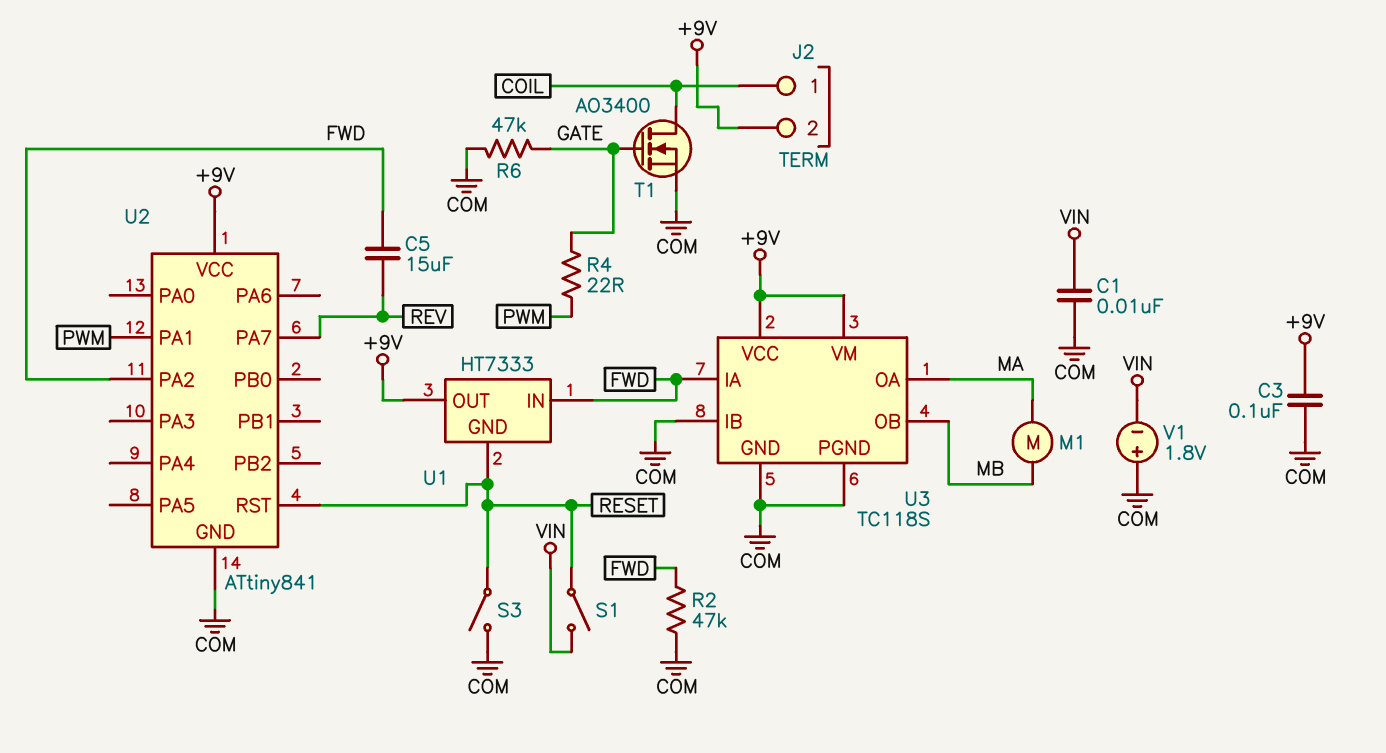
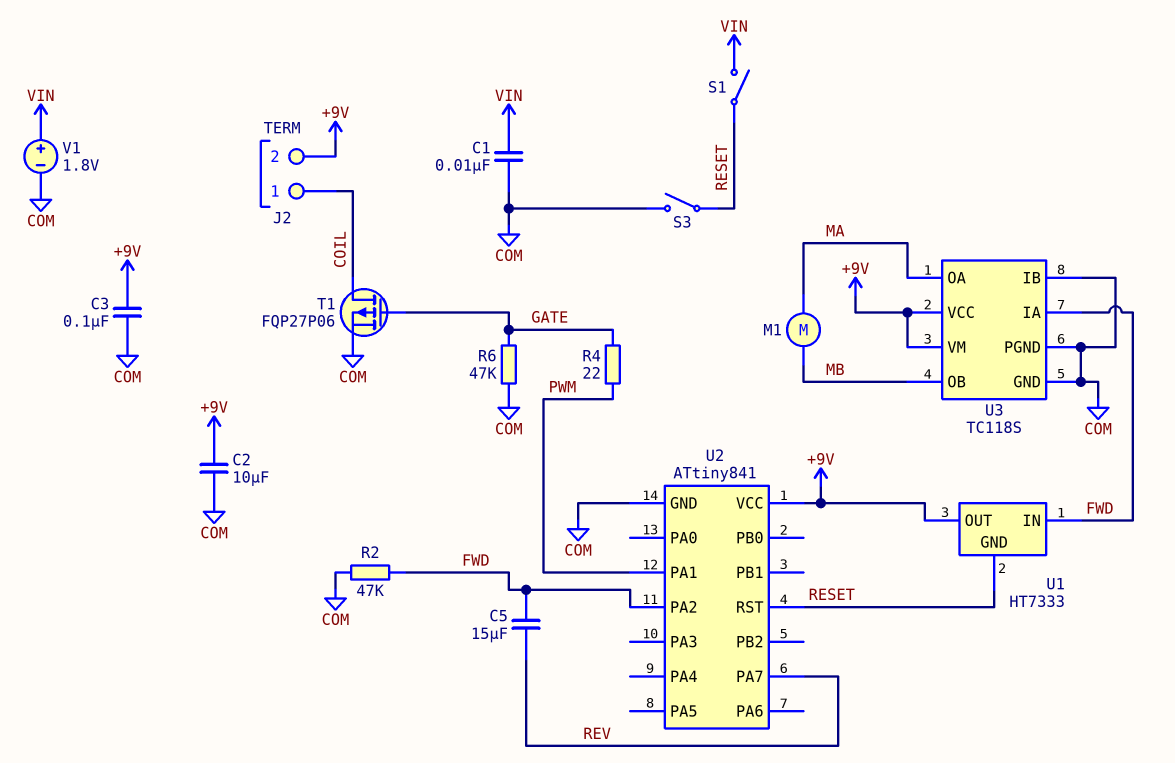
C2: none -> 10uF (+9V, COM)
T1: NMOS AO3400 (G GATE, D COIL, S COM) -> PMOS FQP27P06 (G GATE, D COIL, S COM)
V1: 1.8V (plus COM, minus VIN) -> 1.8V (plus VIN, minus COM)

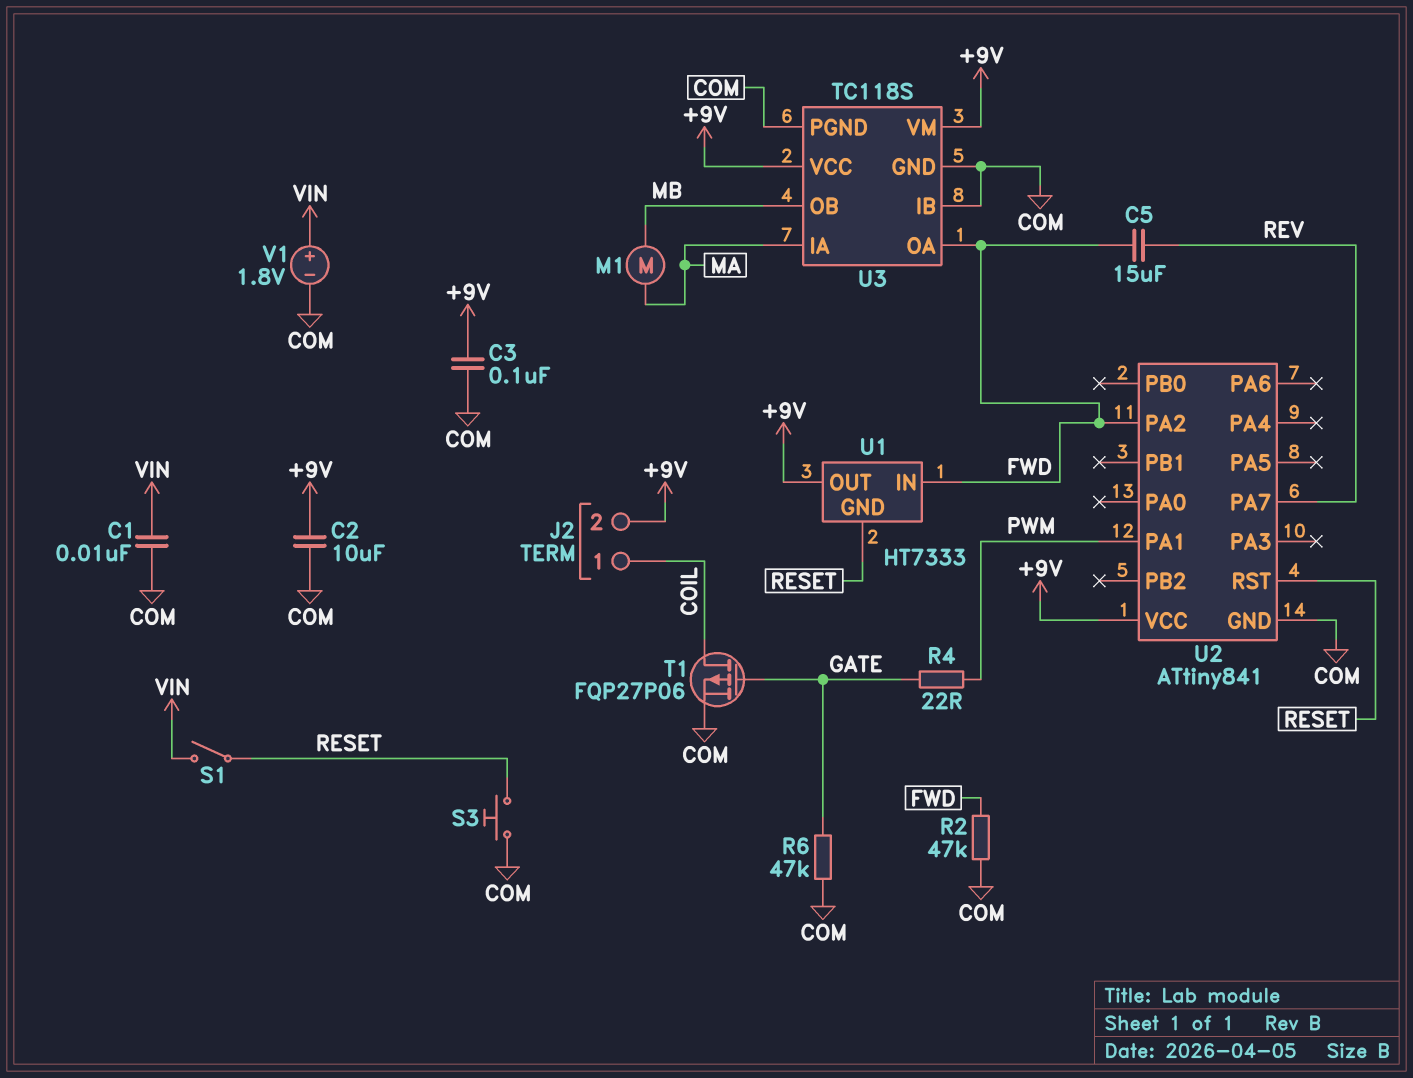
S3: switch (COM, RESET) -> button (COM, RESET)
U3 pin IA: FWD -> MA
U3 pin OA: MA -> FWD

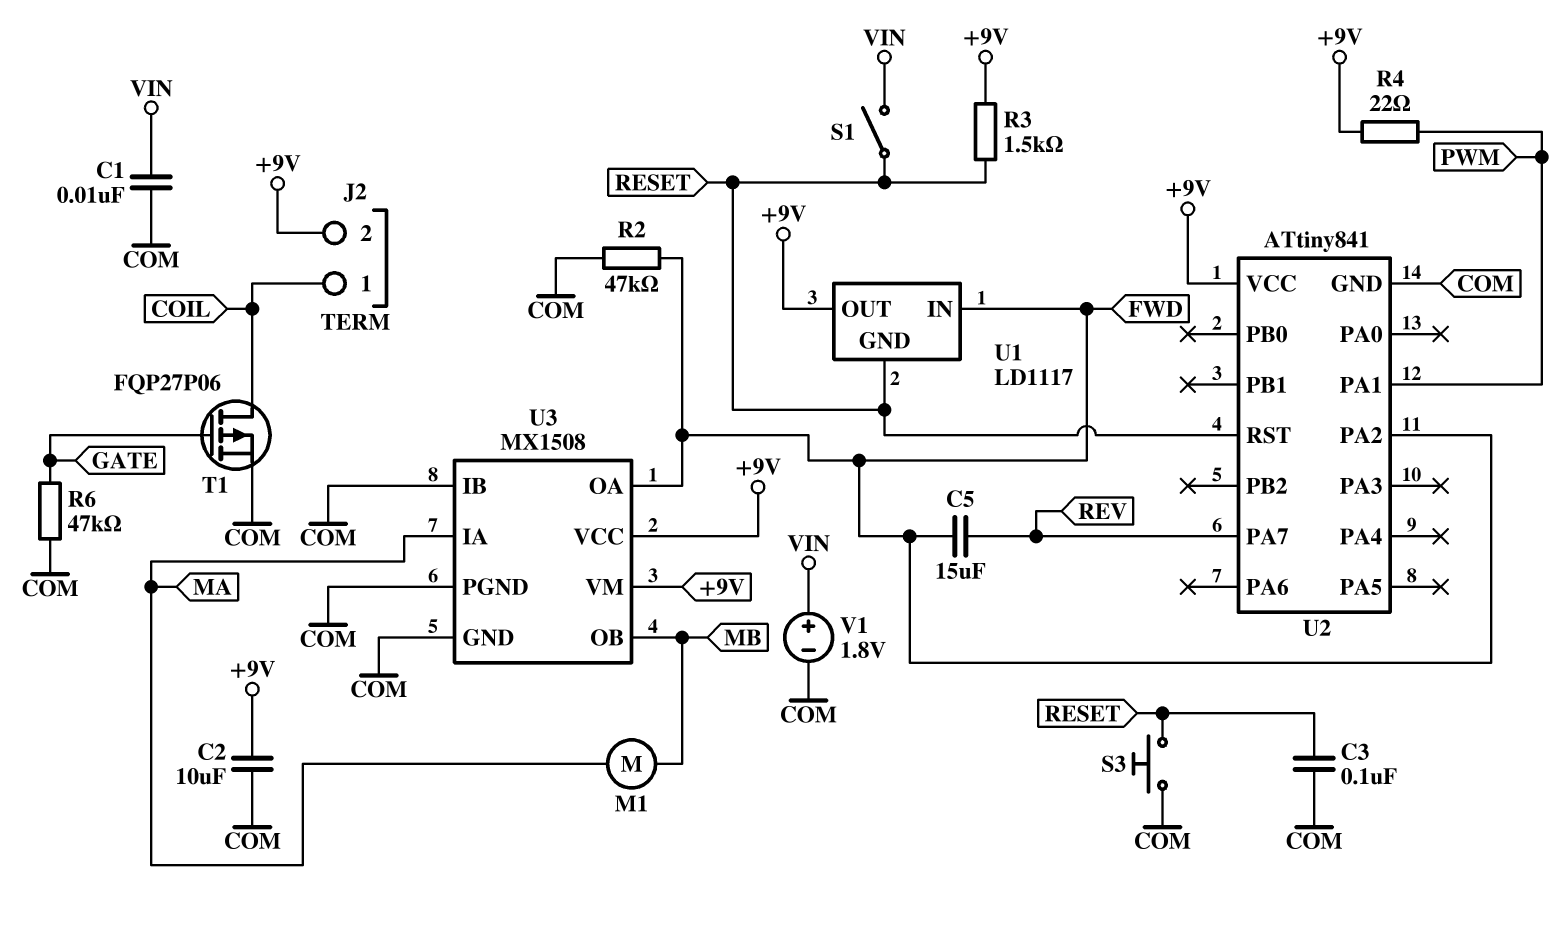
C3: 100nF (+9V, COM) -> 100nF (COM, RESET)
R3: none -> 1.5k (+9V, RESET)
R4: 22 (GATE, PWM) -> 22 (+9V, PWM)
U1: HT7333 -> LD1117
U3: TC118S -> MX1508

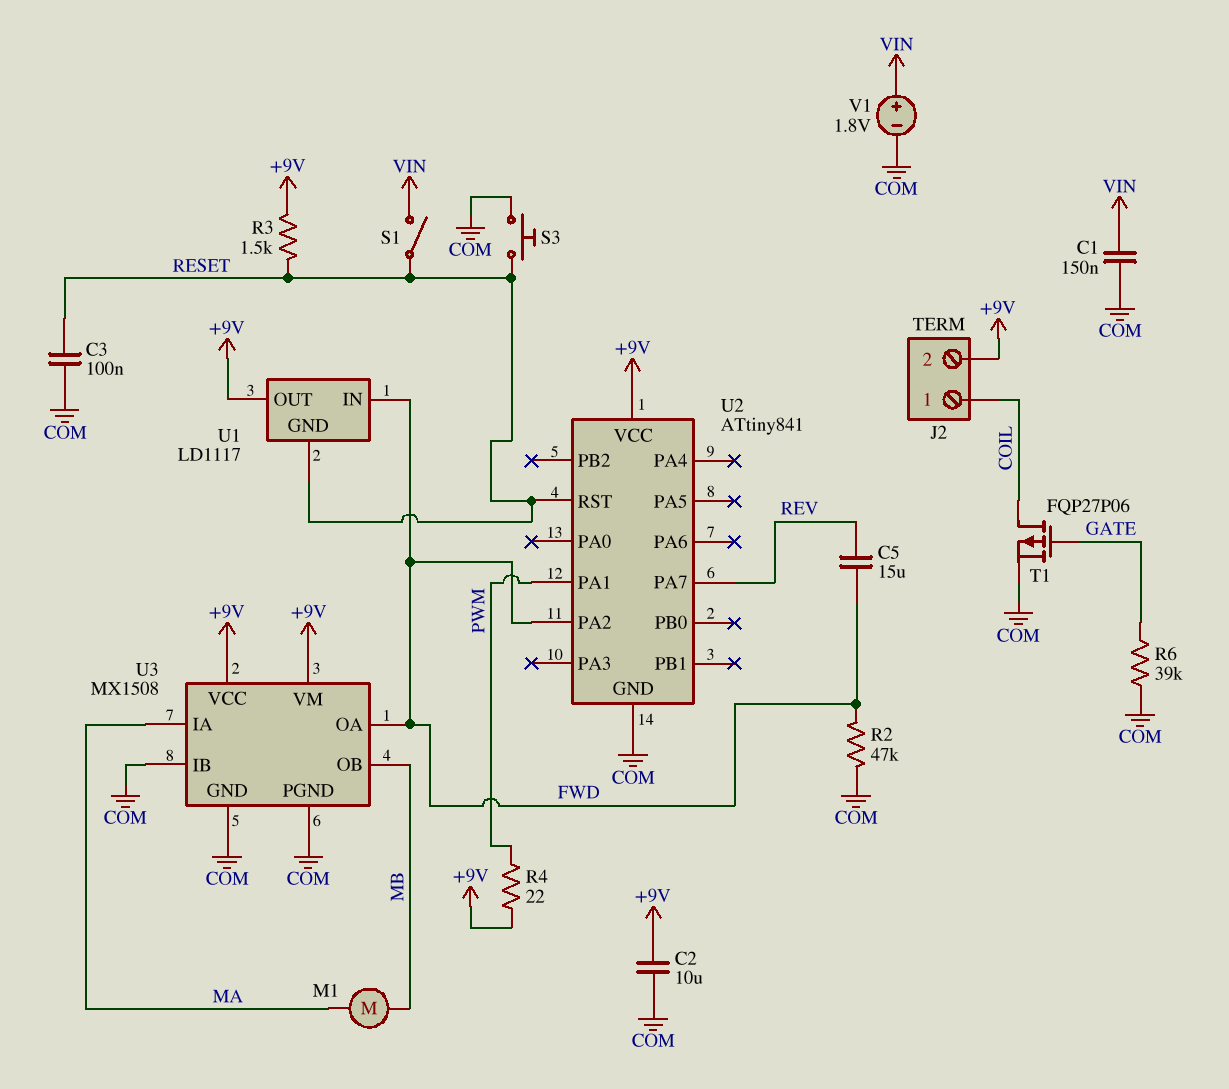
C1: 10nF (COM, VIN) -> 150nF (COM, VIN)
R6: 47k (COM, GATE) -> 39k (COM, GATE)

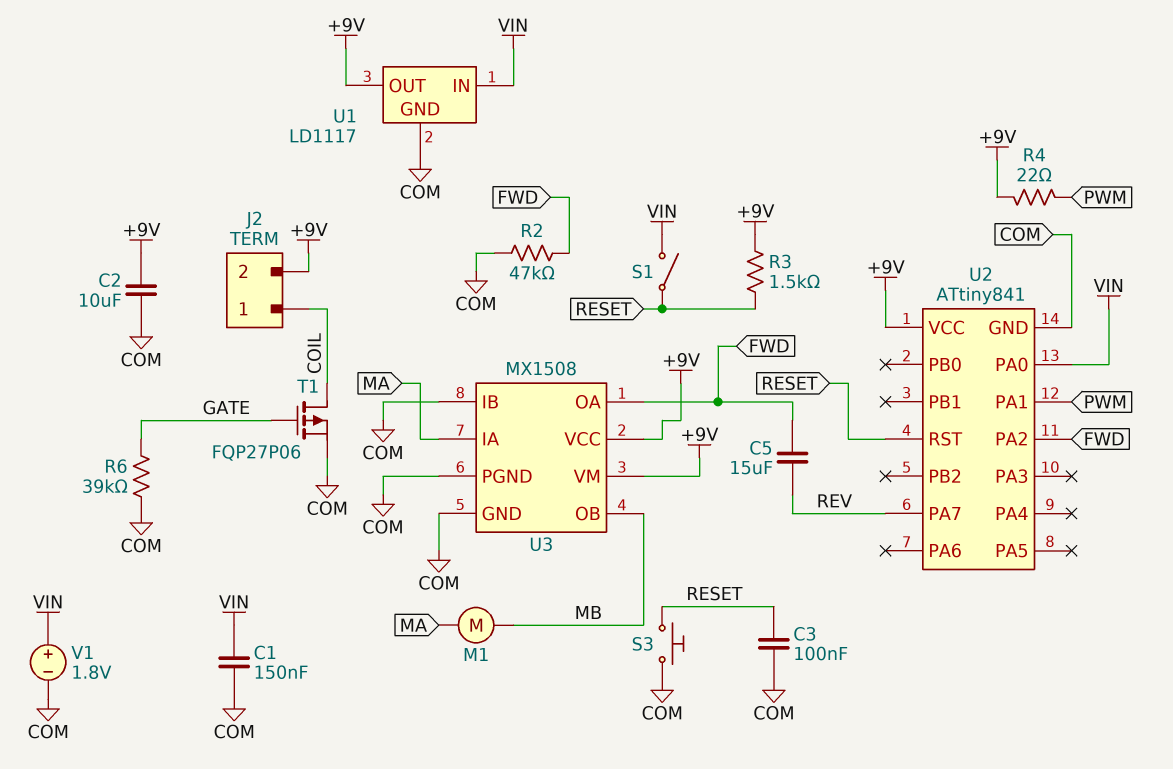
U1 pin GND: RESET -> COM
U1 pin IN: FWD -> VIN
U2 pin PA0: none -> VIN

